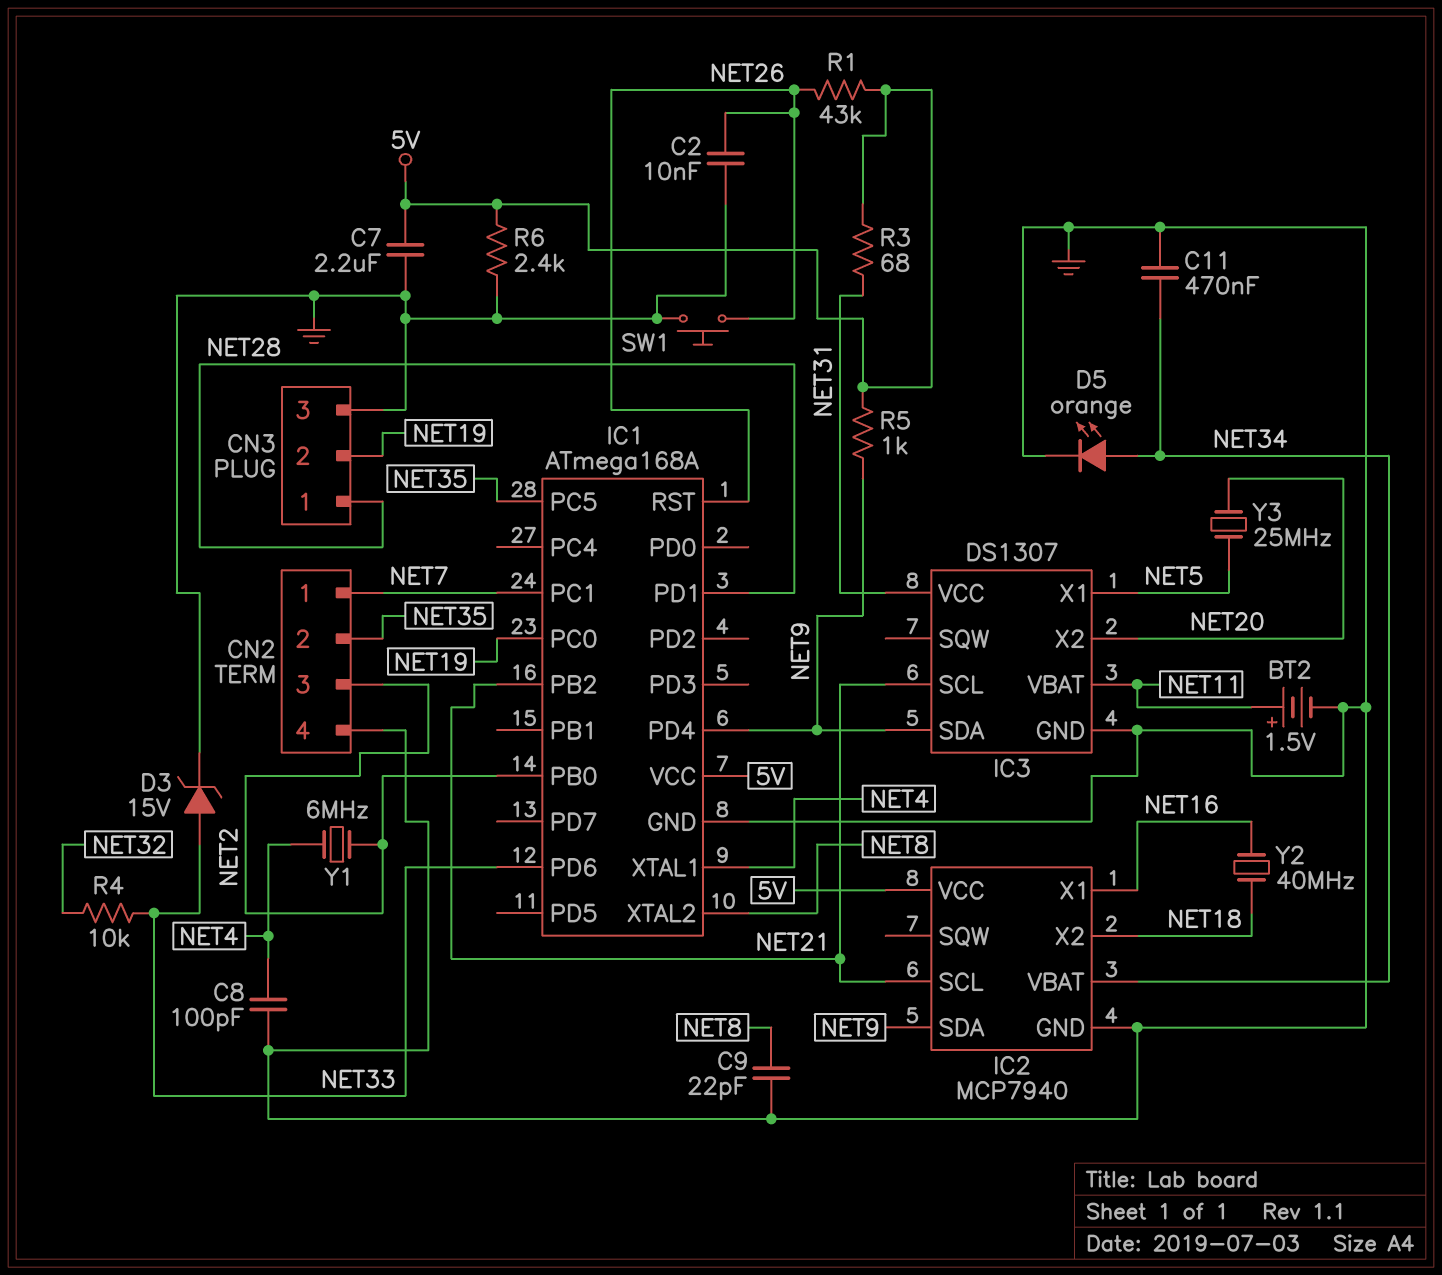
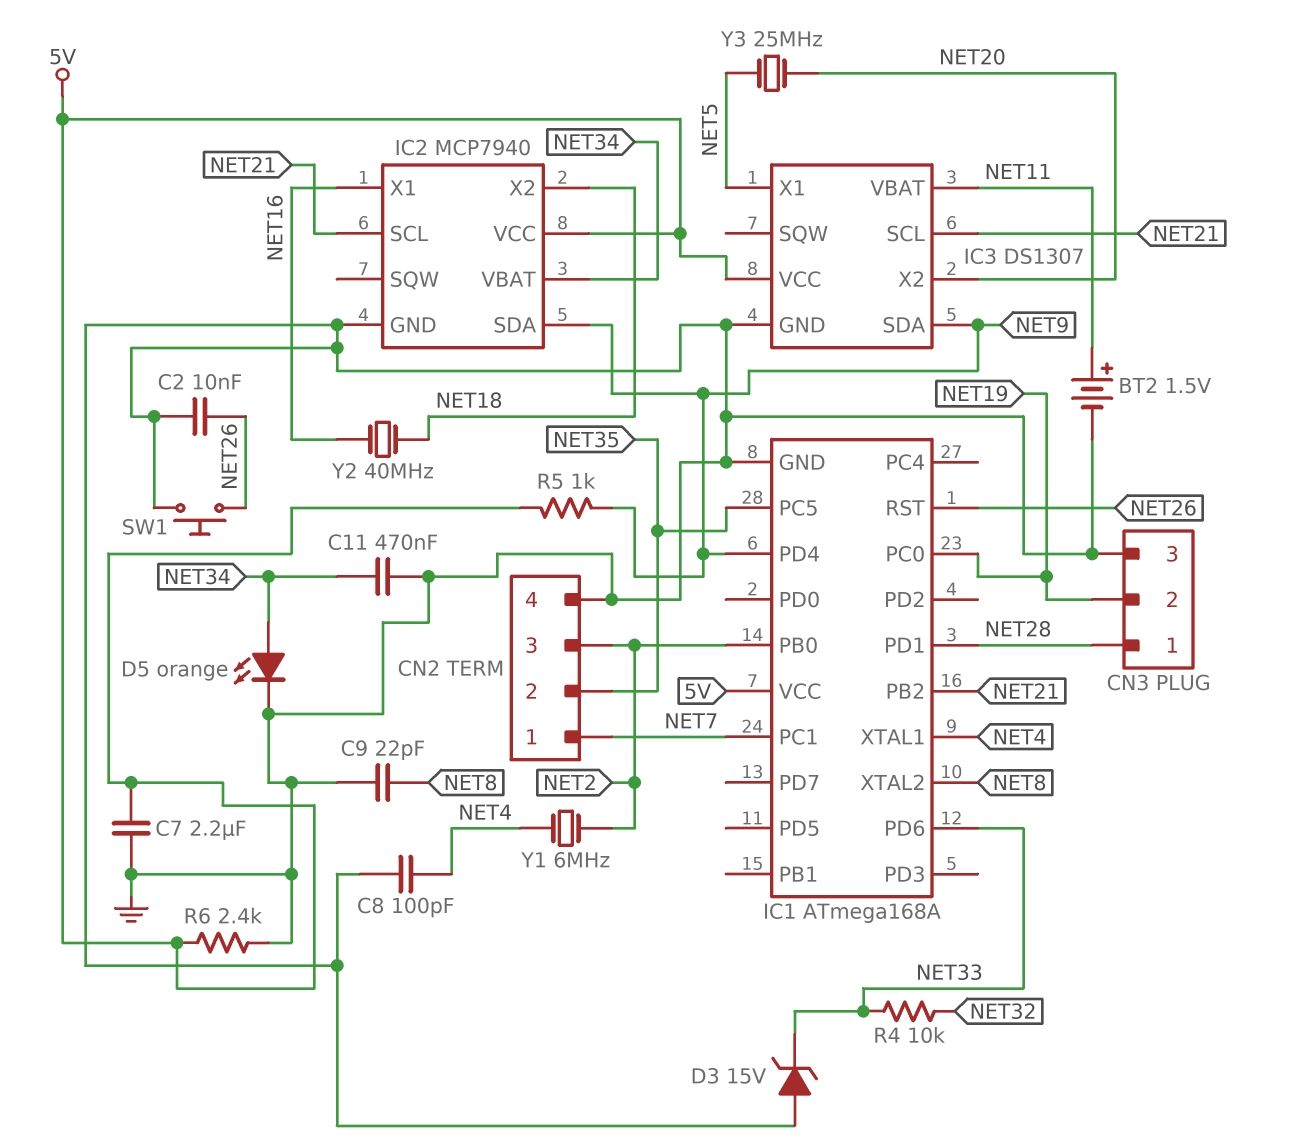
D3: zener 15V (A NET33, K GND) -> zener 15V (A GND, K NET33)
IC3 pin VCC: NET31 -> 5V
R1: 43k (5V, NET26) -> none
R3: 68 (5V, NET31) -> none

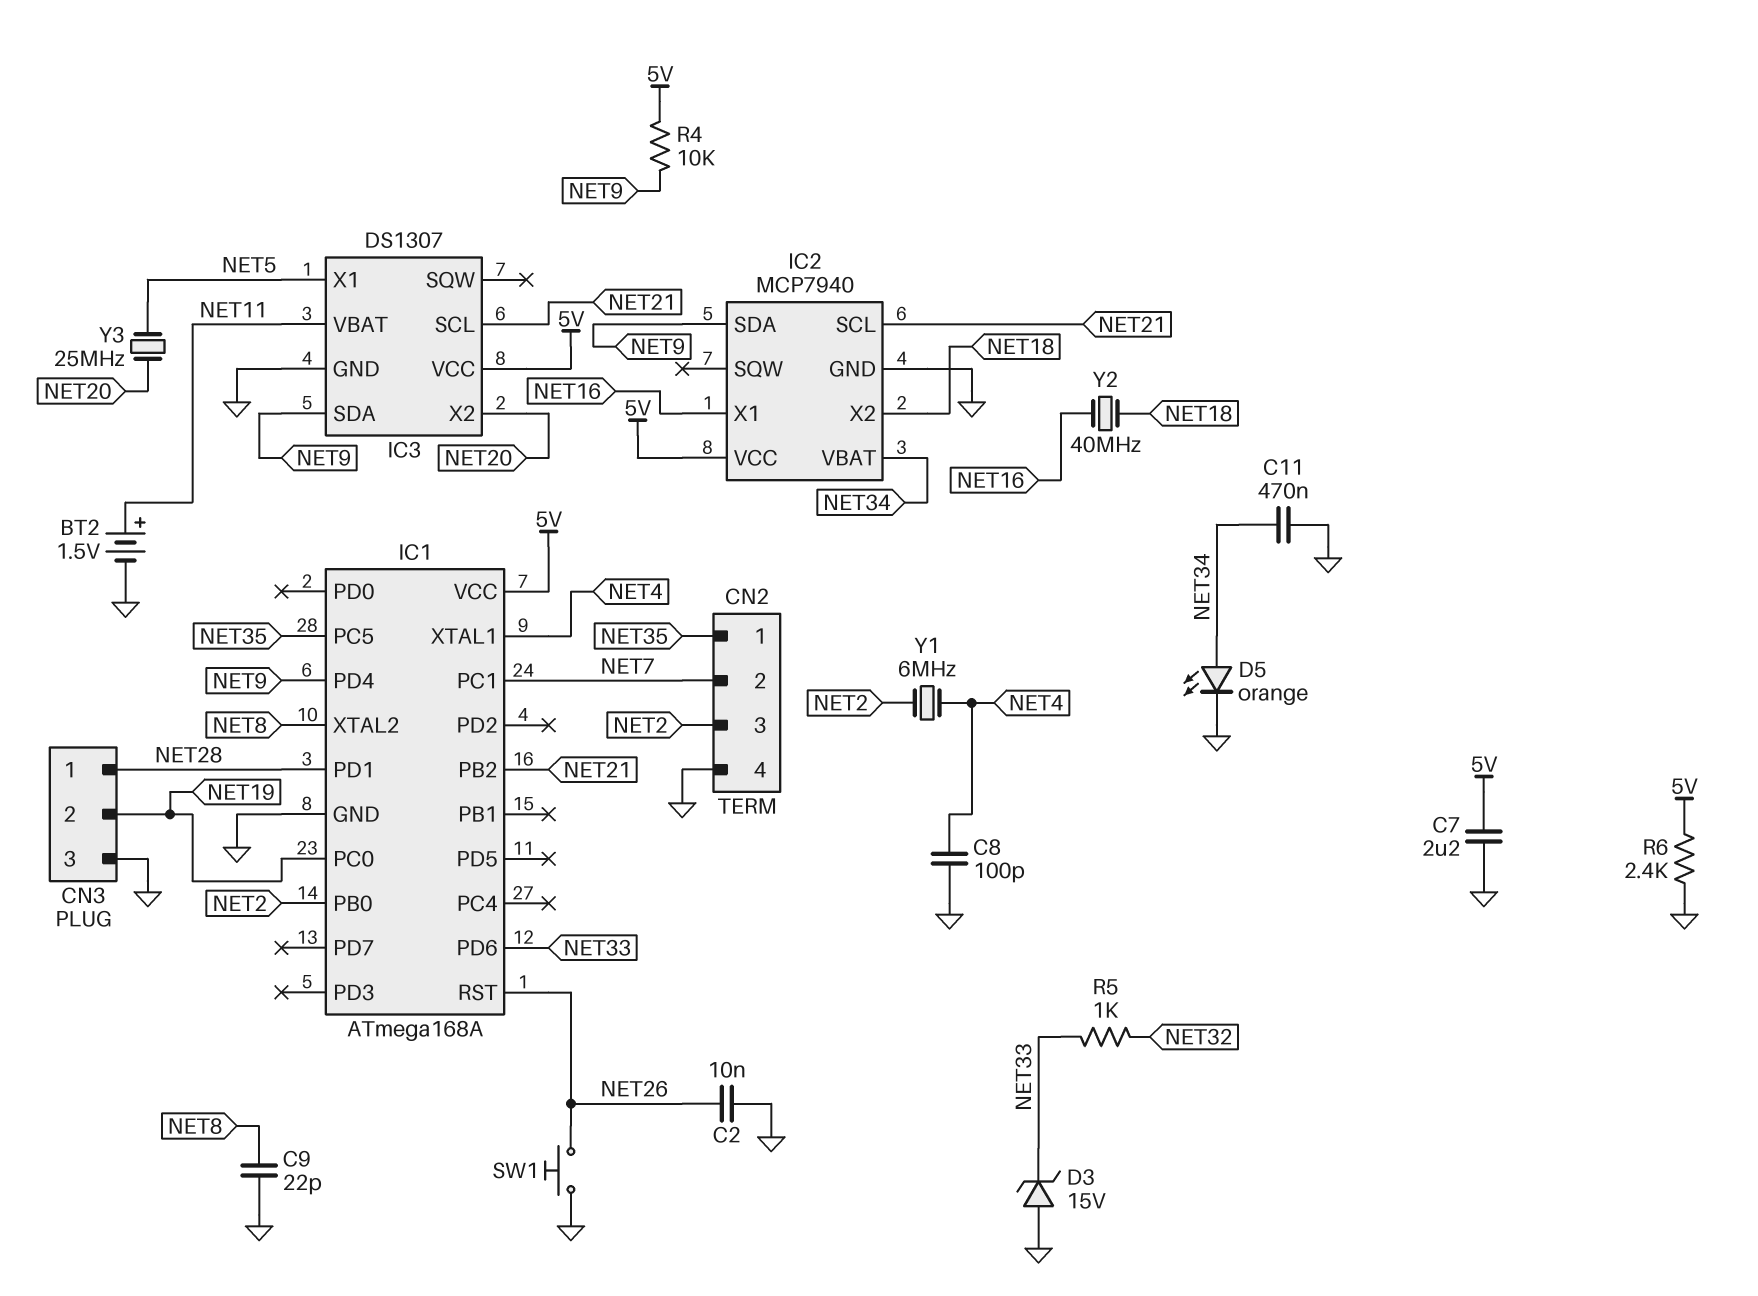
CN2 pin 1: NET7 -> NET35
CN2 pin 2: NET35 -> NET7
R4: 10k (NET32, NET33) -> 10k (5V, NET9)
R5: 1k (5V, NET9) -> 1k (NET32, NET33)

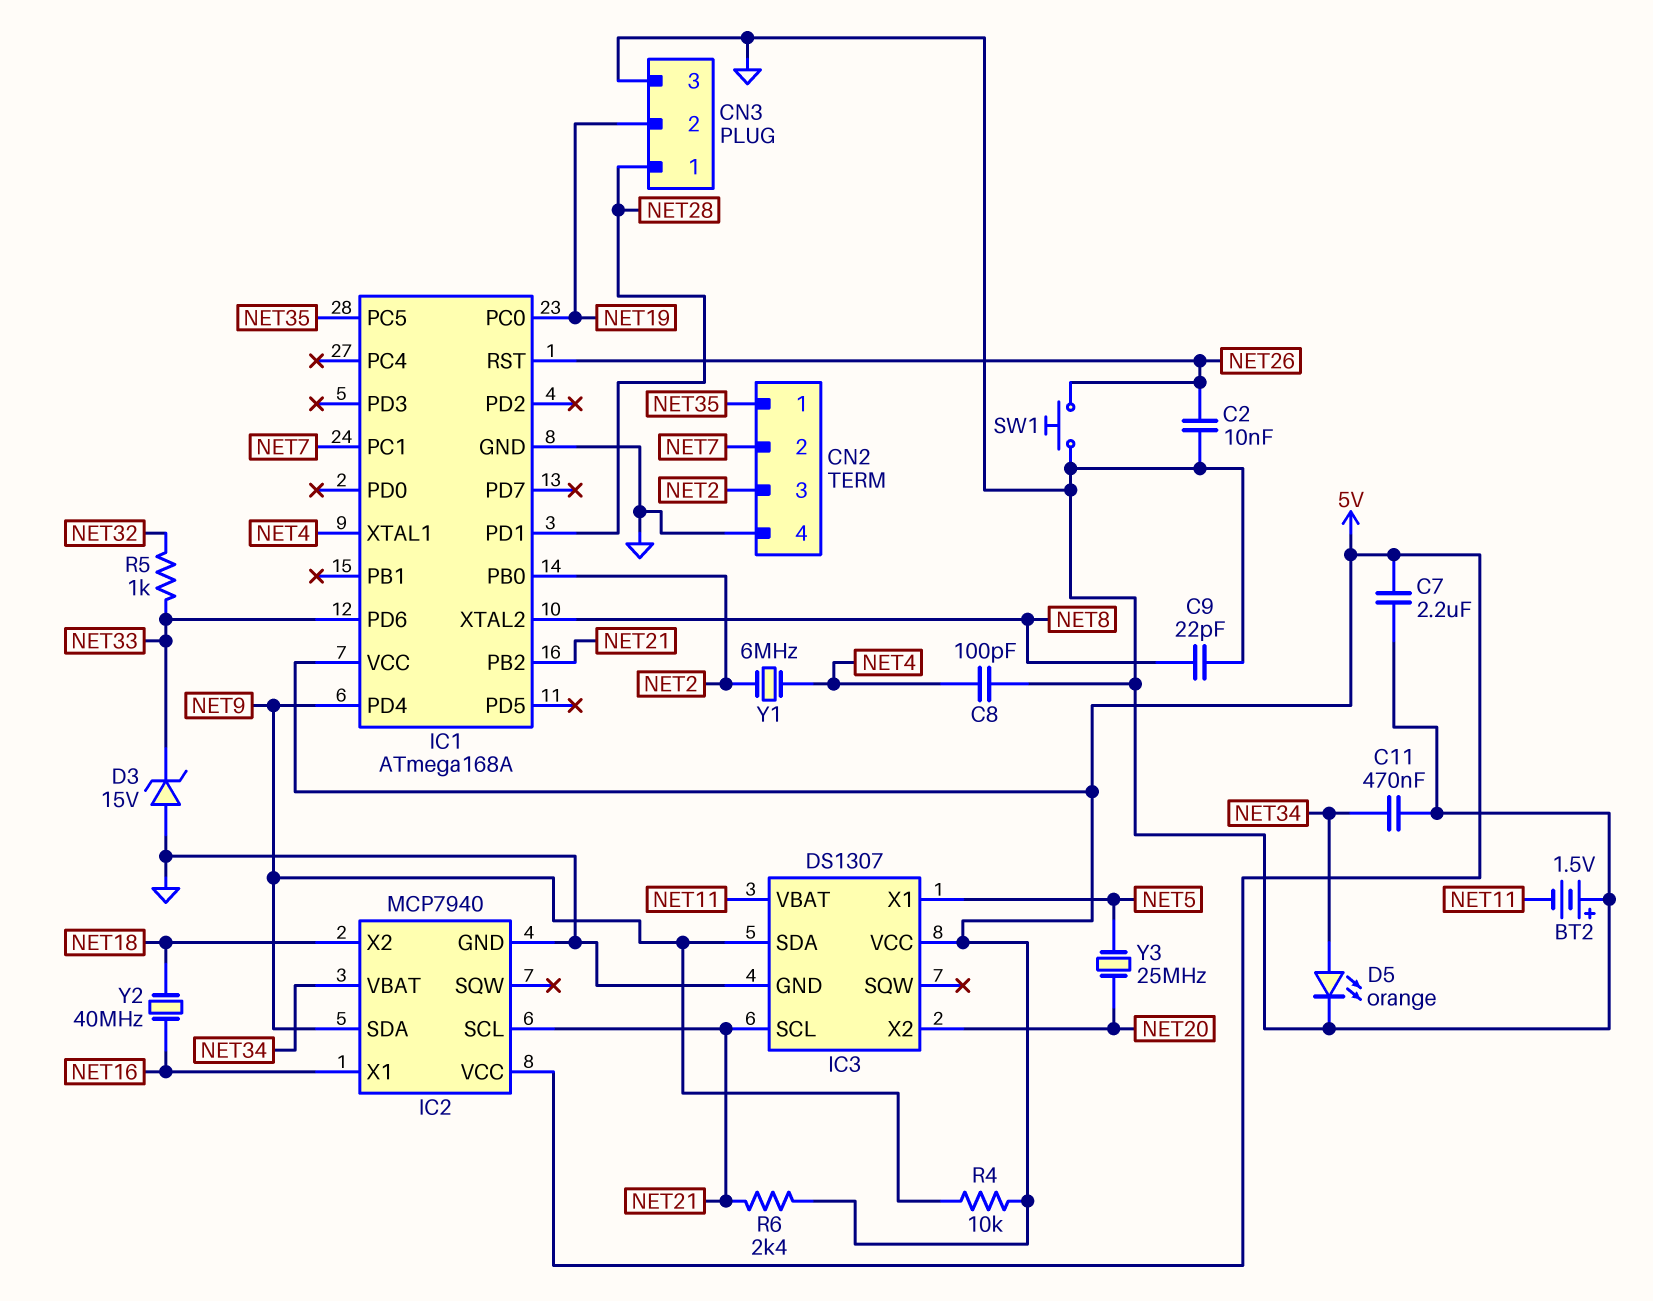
BT2: 1.5V (plus NET11, minus GND) -> 1.5V (plus GND, minus NET11)
R6: 2.4k (5V, GND) -> 2.4k (5V, NET21)

